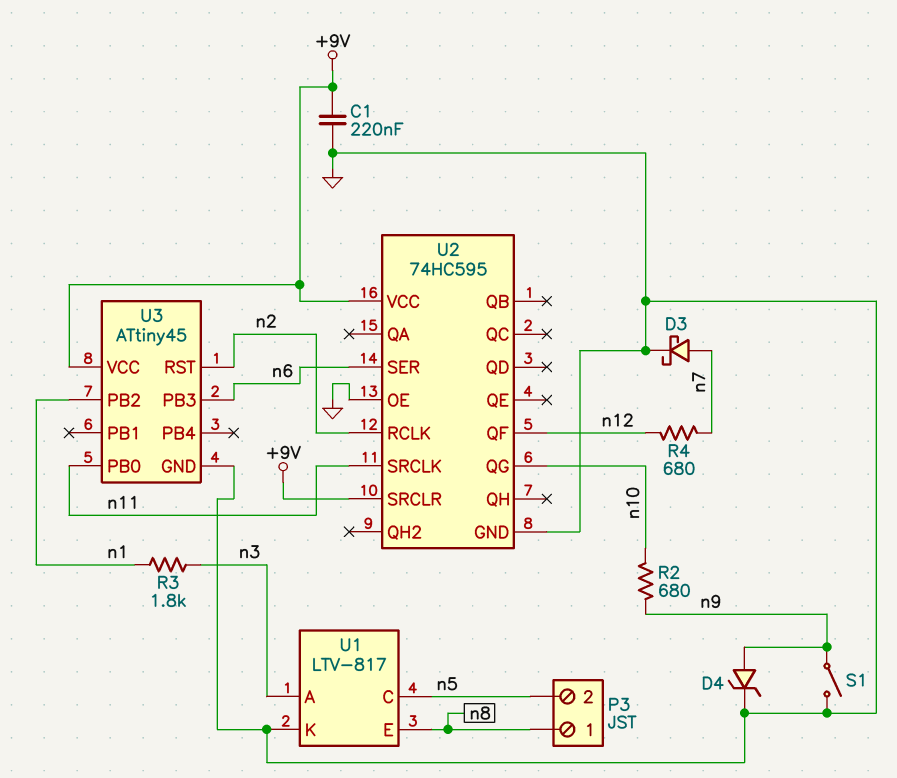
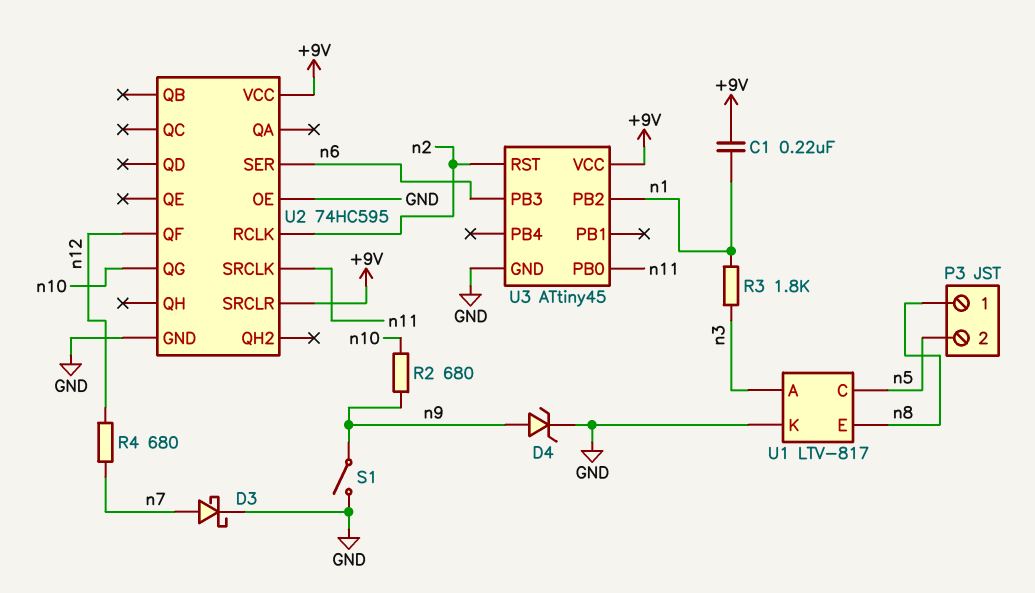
C1: 220nF (+9V, GND) -> 220nF (+9V, n1)

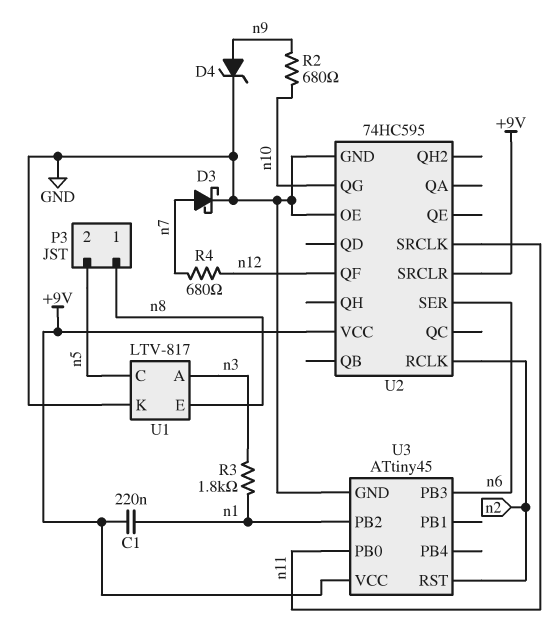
S1: switch (GND, n9) -> none

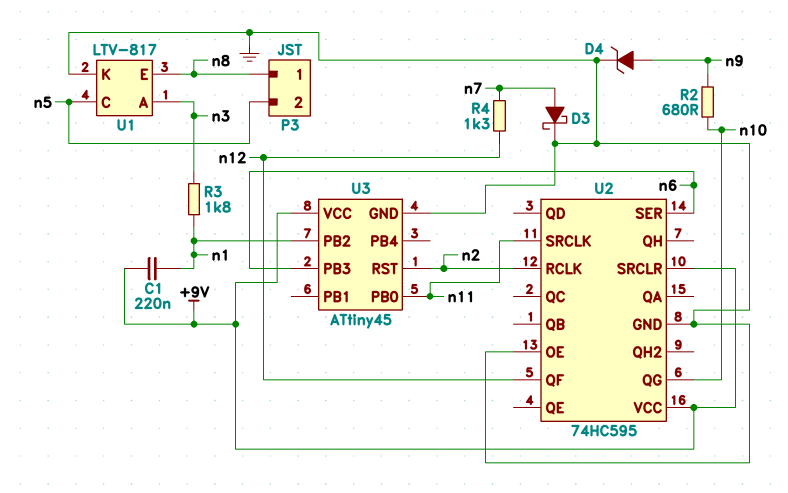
R4: 680 (n7, n12) -> 1.3k (n7, n12)

